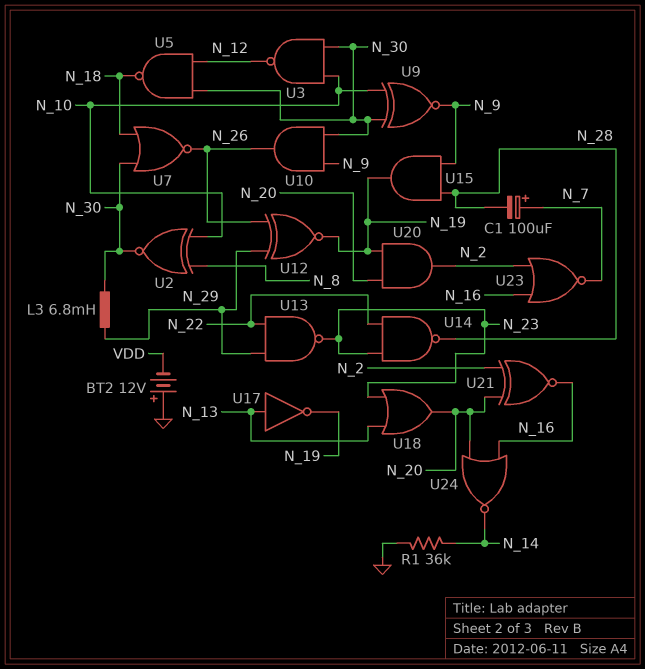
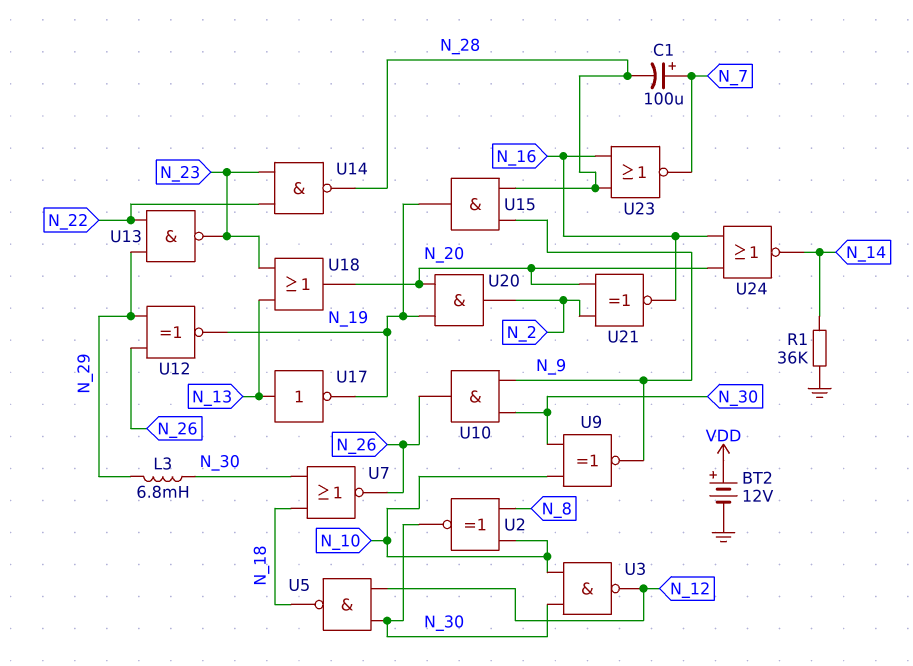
BT2: 12V (plus GND, minus VDD) -> 12V (plus VDD, minus GND)
U23: NOR (in N_2, in N_16, out N_7) -> NOR (in N_16, in N_28, out N_7)

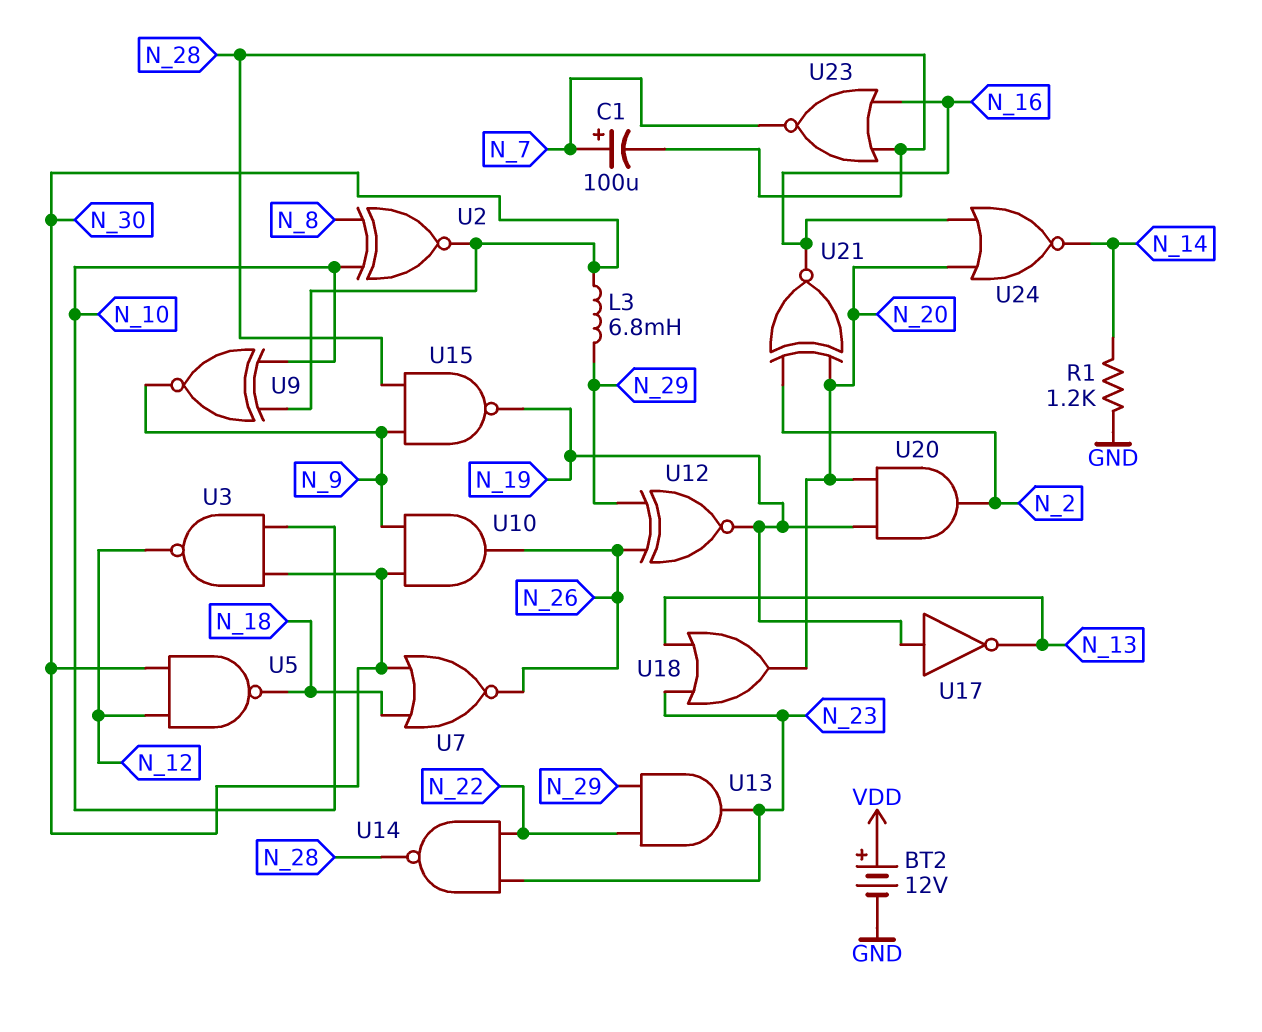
R1: 36k (GND, N_14) -> 1.2k (GND, N_14)
U13: NAND (in N_22, in N_29, out N_23) -> AND (in N_22, in N_29, out N_23)
U15: AND (in N_9, in N_28, out N_19) -> NAND (in N_9, in N_28, out N_19)
U17: NOT (in N_13, out N_19) -> NOT (in N_19, out N_13)

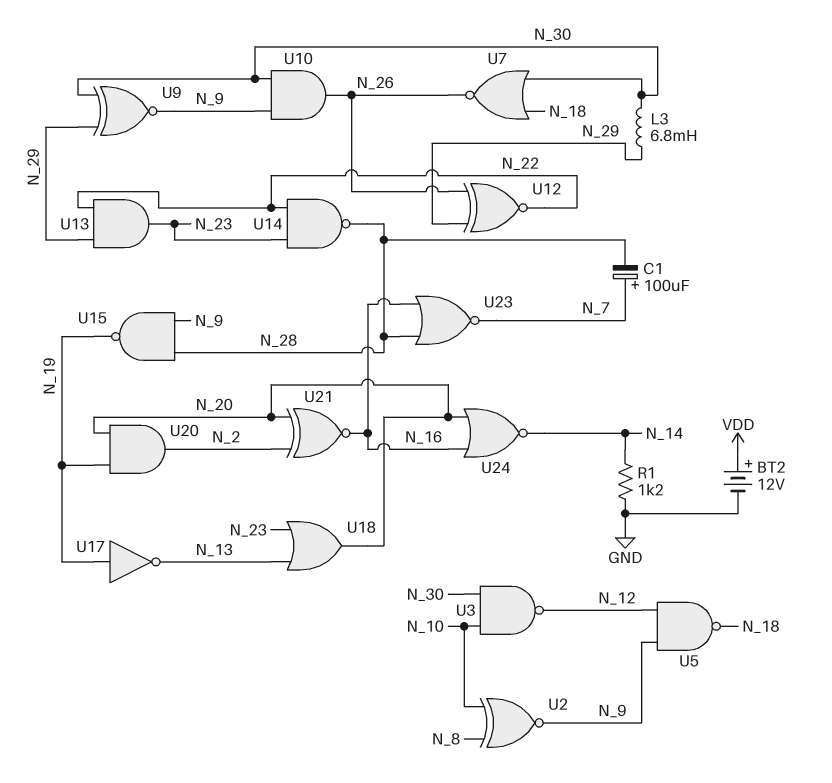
U2: XNOR (in N_8, in N_10, out N_30) -> XNOR (in N_8, in N_10, out N_9)
U5: NAND (in N_12, in N_30, out N_18) -> NAND (in N_9, in N_12, out N_18)
U9: XNOR (in N_10, in N_30, out N_9) -> XNOR (in N_29, in N_30, out N_9)
U12: XNOR (in N_26, in N_29, out N_19) -> XNOR (in N_26, in N_29, out N_22)

